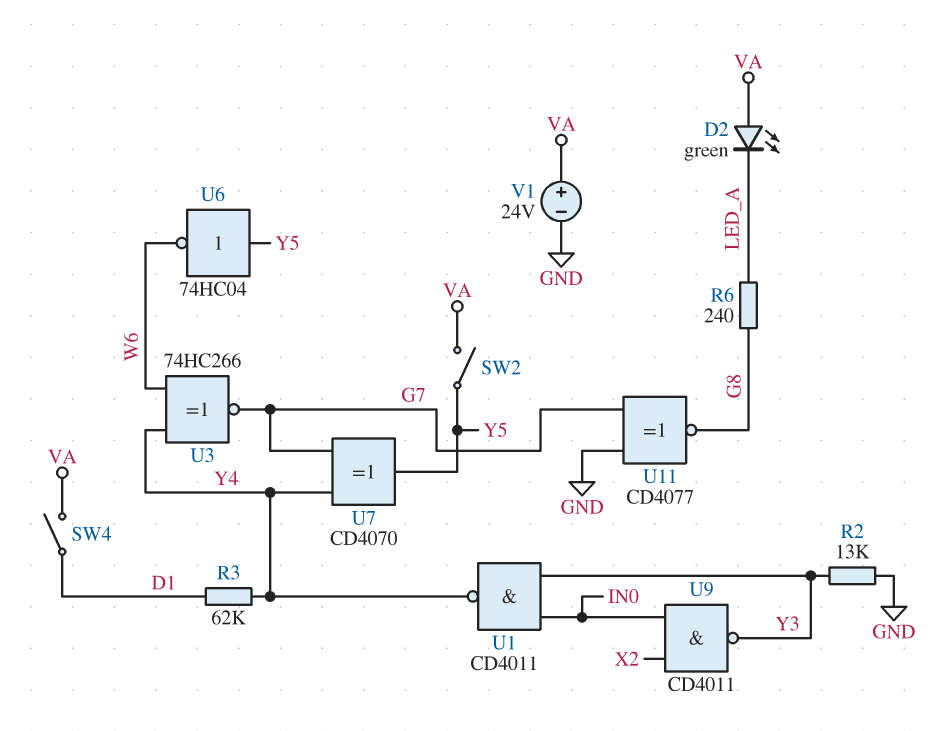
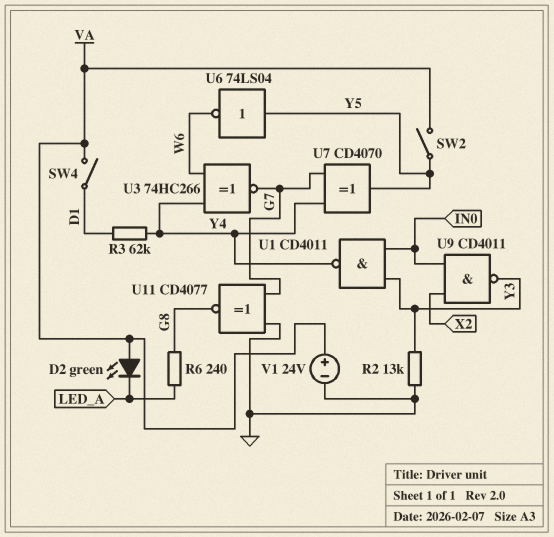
U6: NOT 74HC04 (in Y5, out W6) -> NOT 74LS04 (in Y5, out W6)

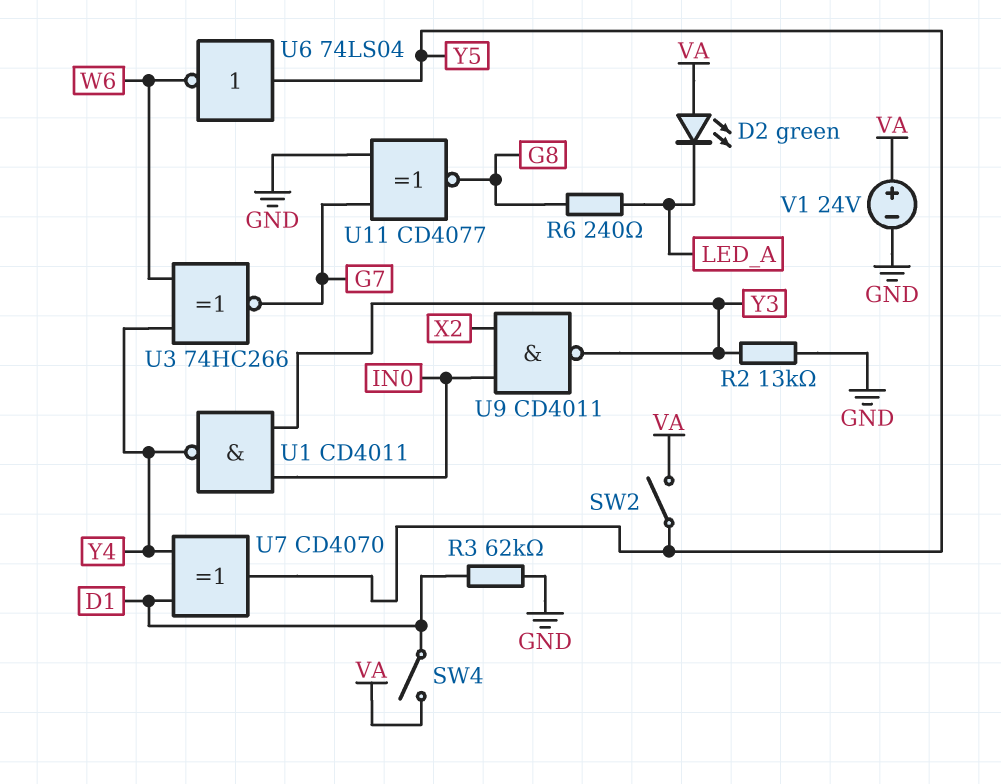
R3: 62k (D1, Y4) -> 62k (D1, GND)
U7: XOR CD4070 (in G7, in Y4, out Y5) -> XOR CD4070 (in D1, in Y4, out Y5)

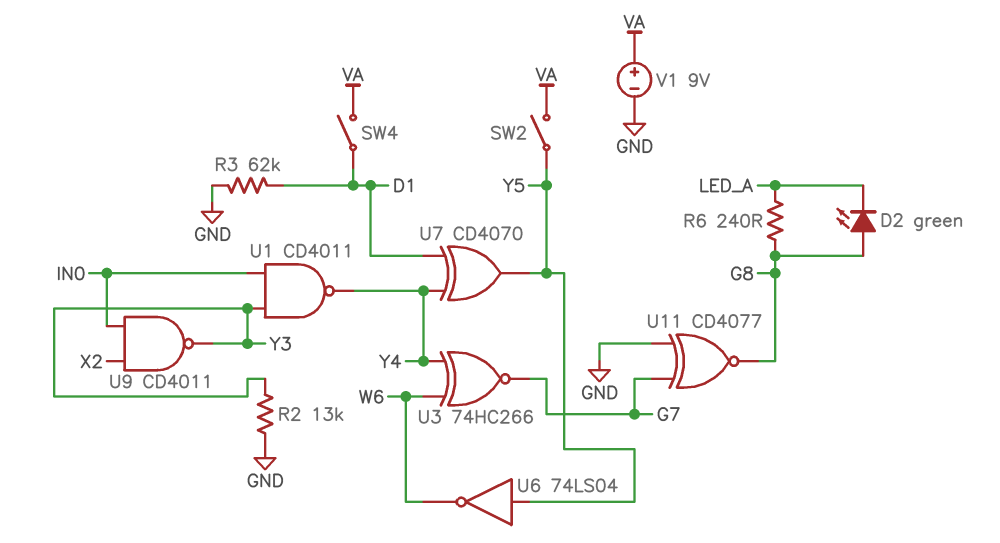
D2: LED green (A VA, K LED_A) -> LED green (A G8, K LED_A)
V1: 24V (plus VA, minus GND) -> 9V (plus VA, minus GND)

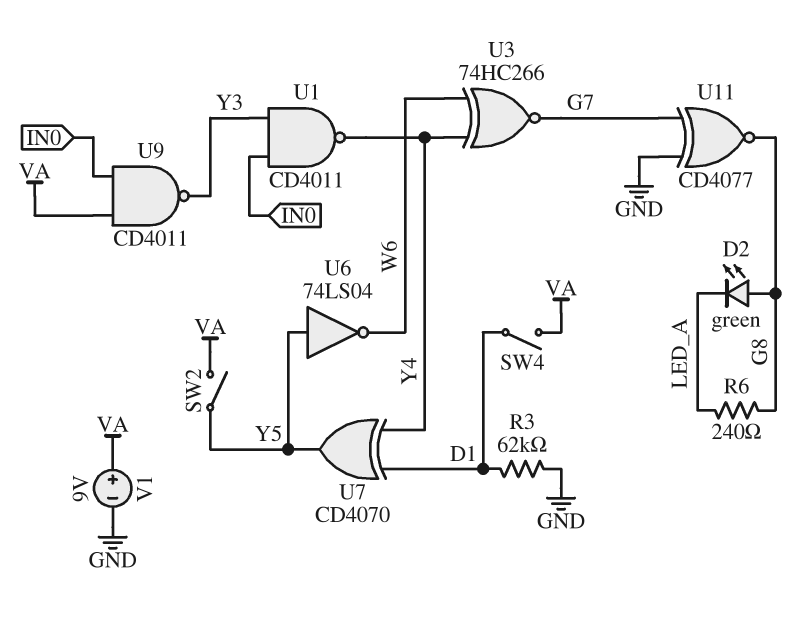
R2: 13k (GND, Y3) -> none
U9: NAND CD4011 (in IN0, in X2, out Y3) -> NAND CD4011 (in IN0, in VA, out Y3)

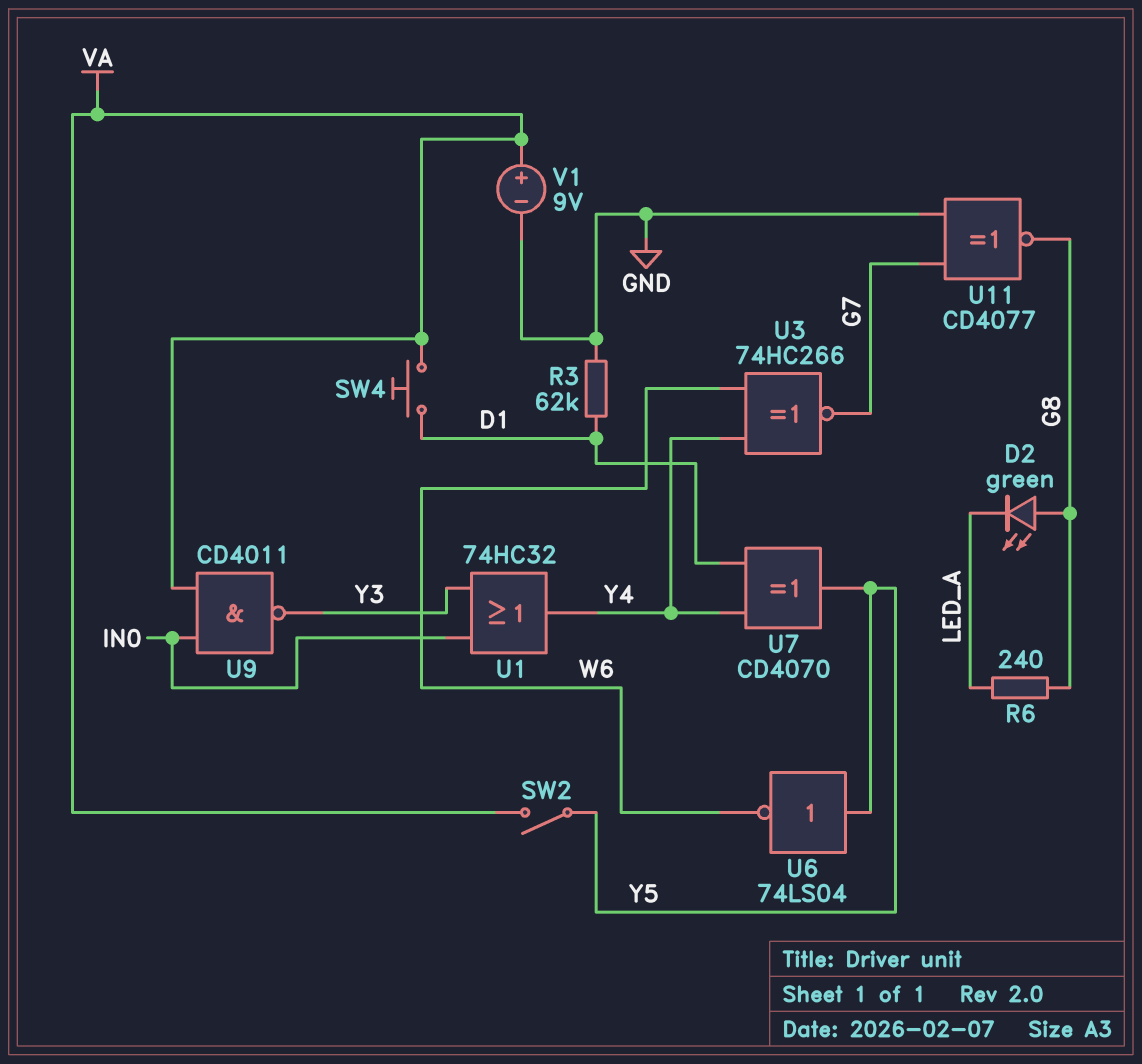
SW4: switch (D1, VA) -> button (D1, VA)
U1: NAND CD4011 (in IN0, in Y3, out Y4) -> OR 74HC32 (in IN0, in Y3, out Y4)

